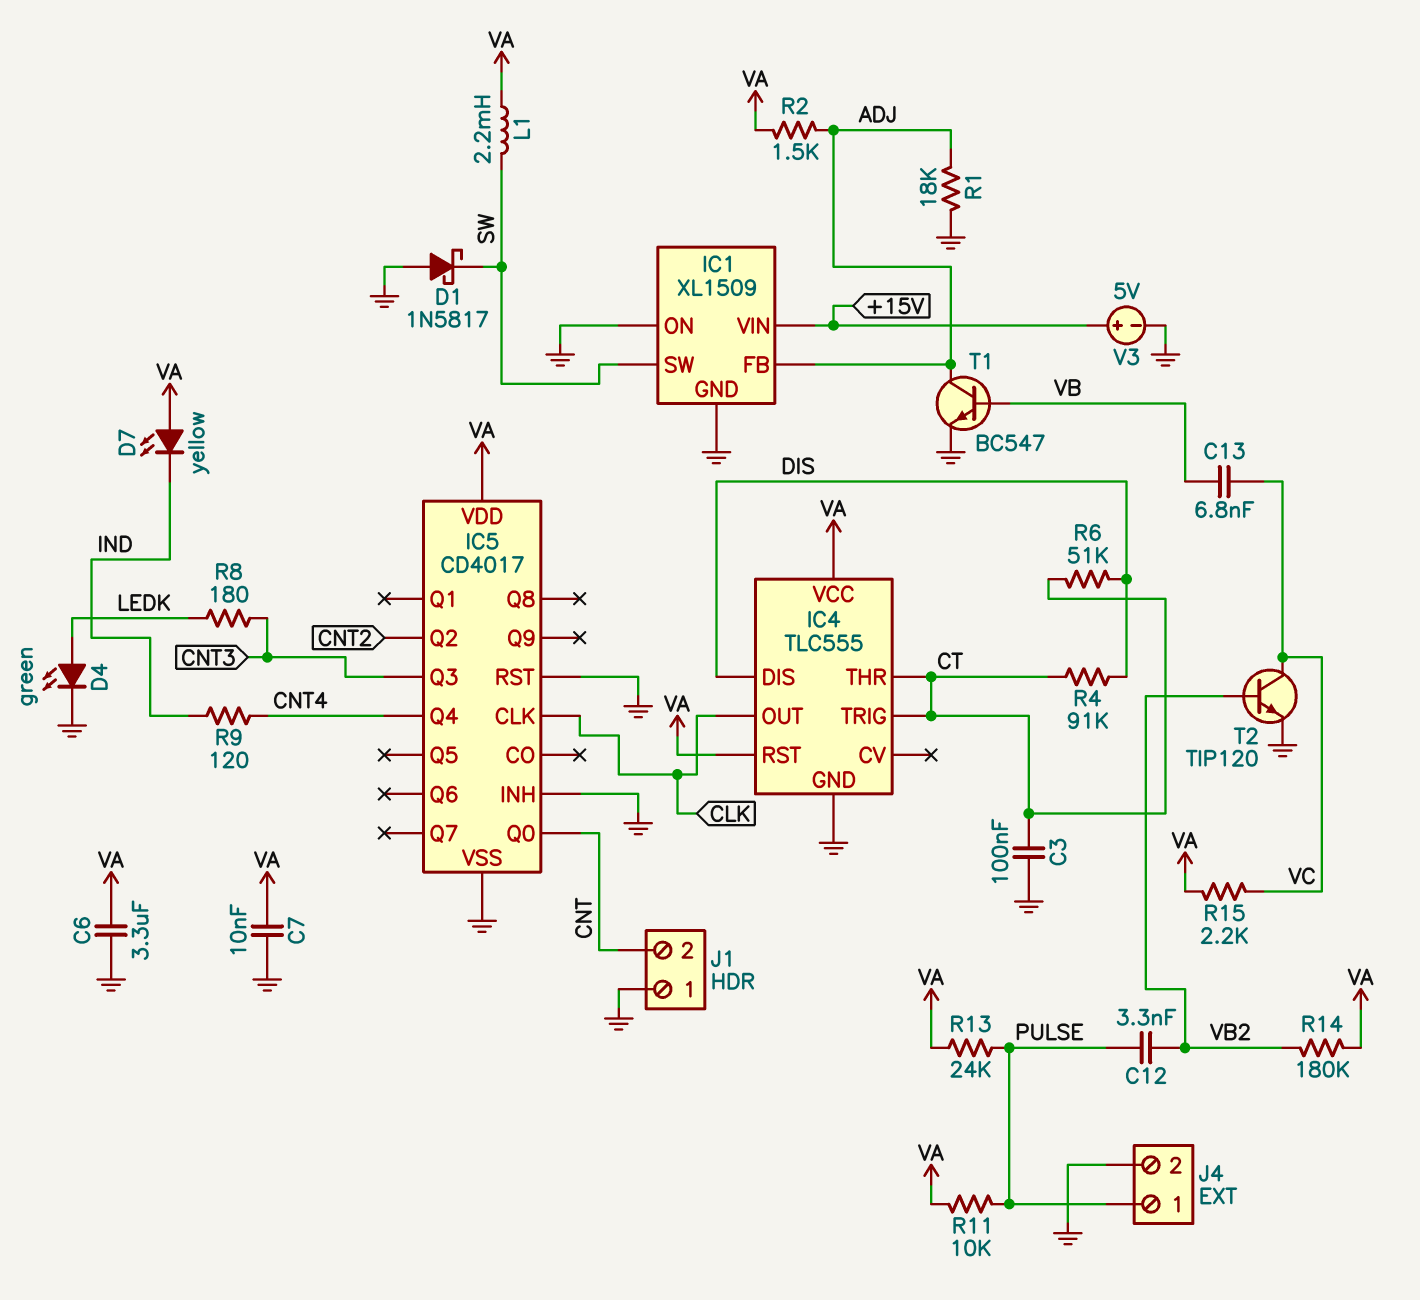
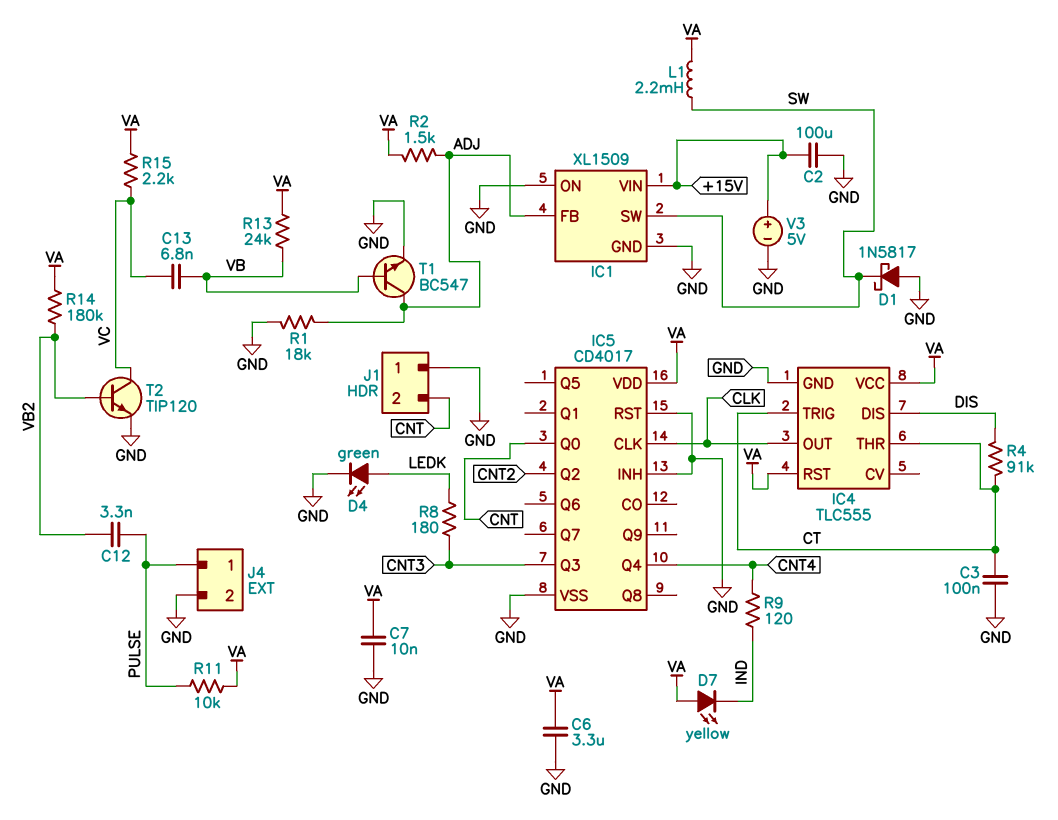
C2: none -> 100uF (+15V, GND)
R6: 51k (CT, DIS) -> none
R13: 24k (PULSE, VA) -> 24k (VA, VB)

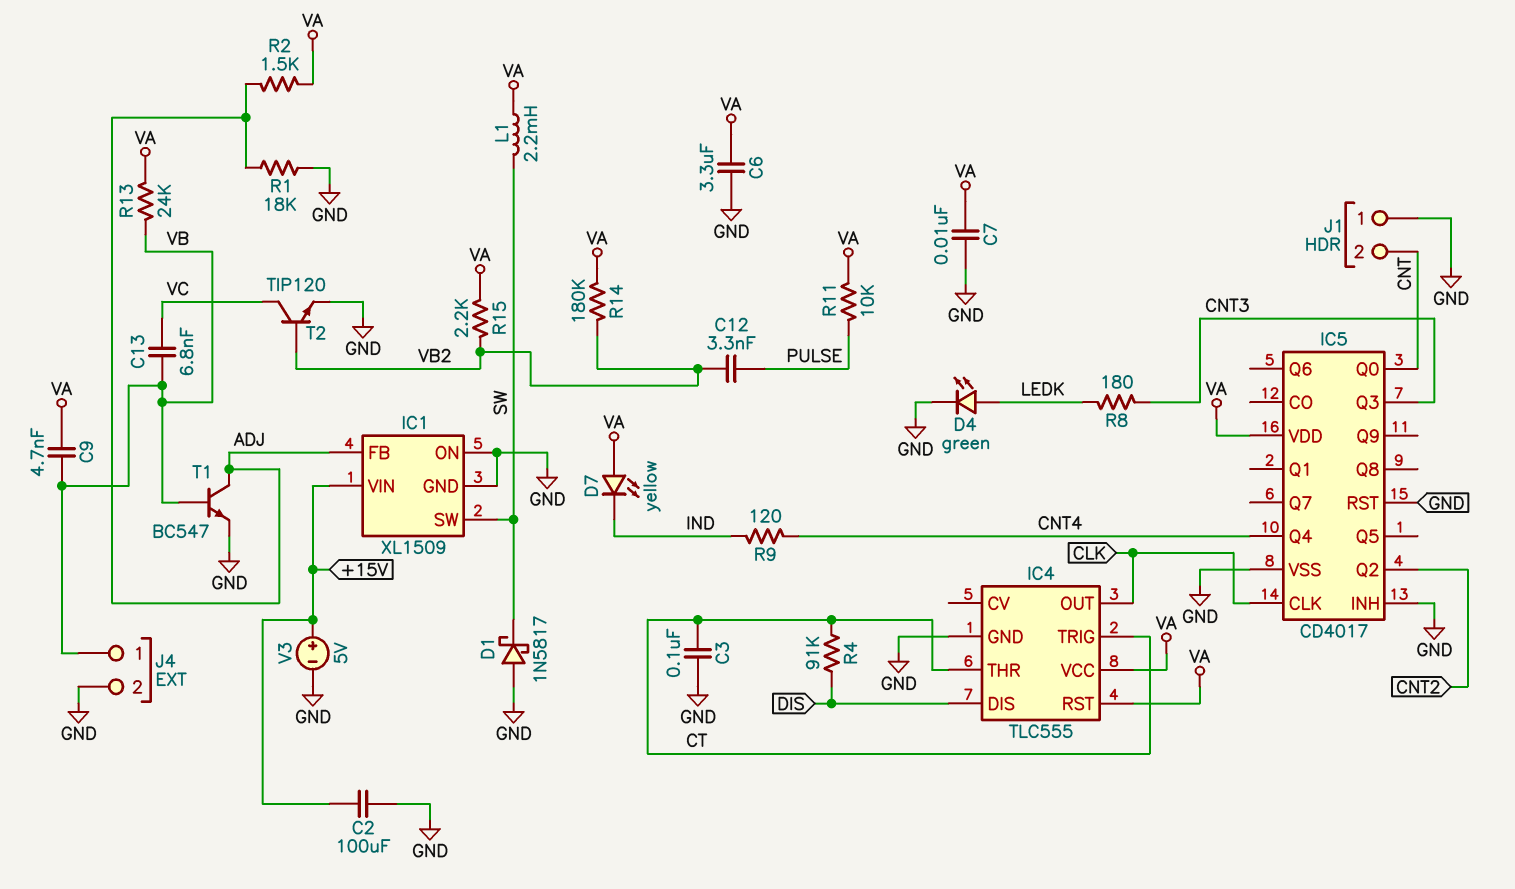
C9: none -> 4.7nF (VA, VB)
J4 pin 1: PULSE -> VB
R15: 2.2k (VA, VC) -> 2.2k (VA, VB2)

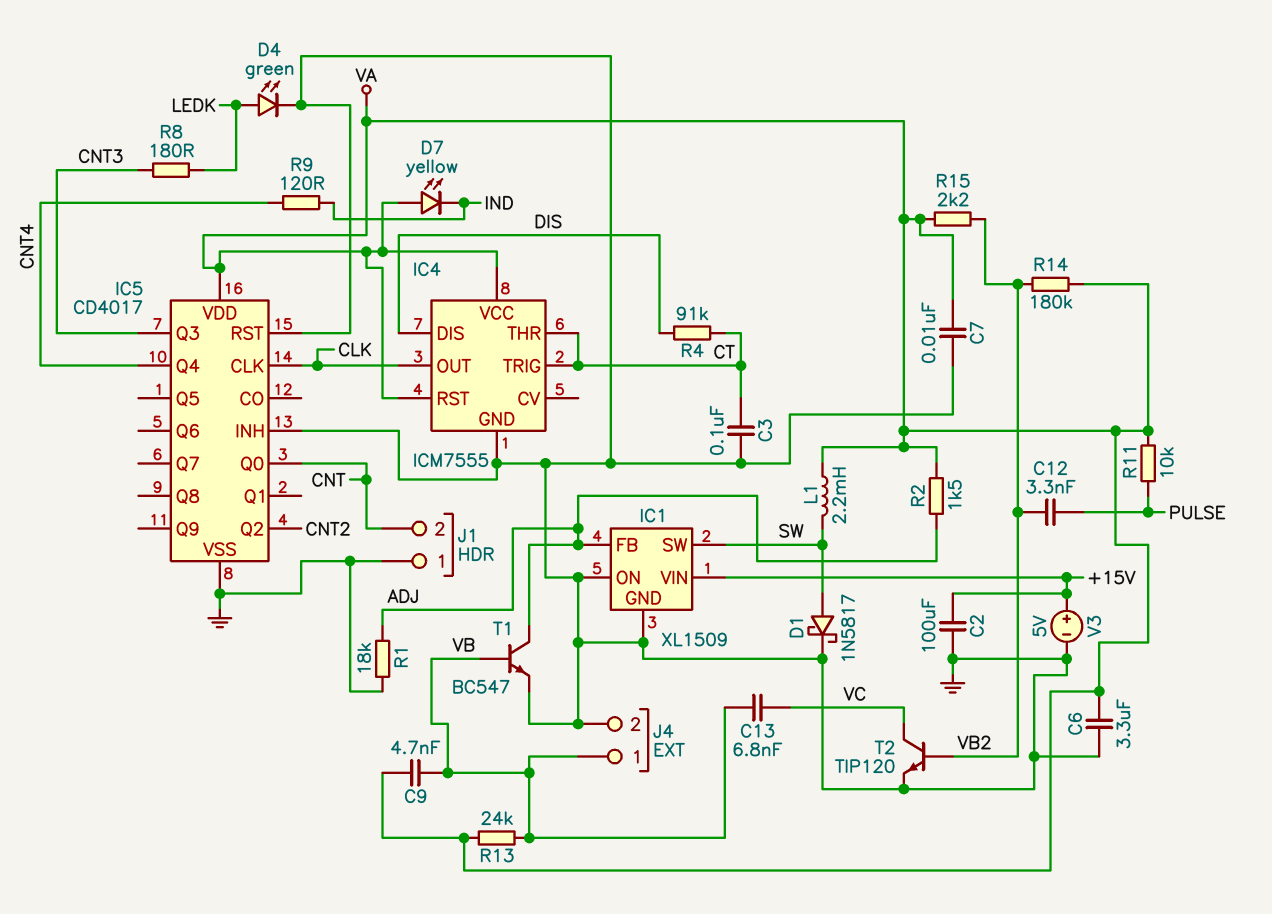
D1: schottky 1N5817 (A GND, K SW) -> schottky 1N5817 (A SW, K GND)
IC4: TLC555 -> ICM7555

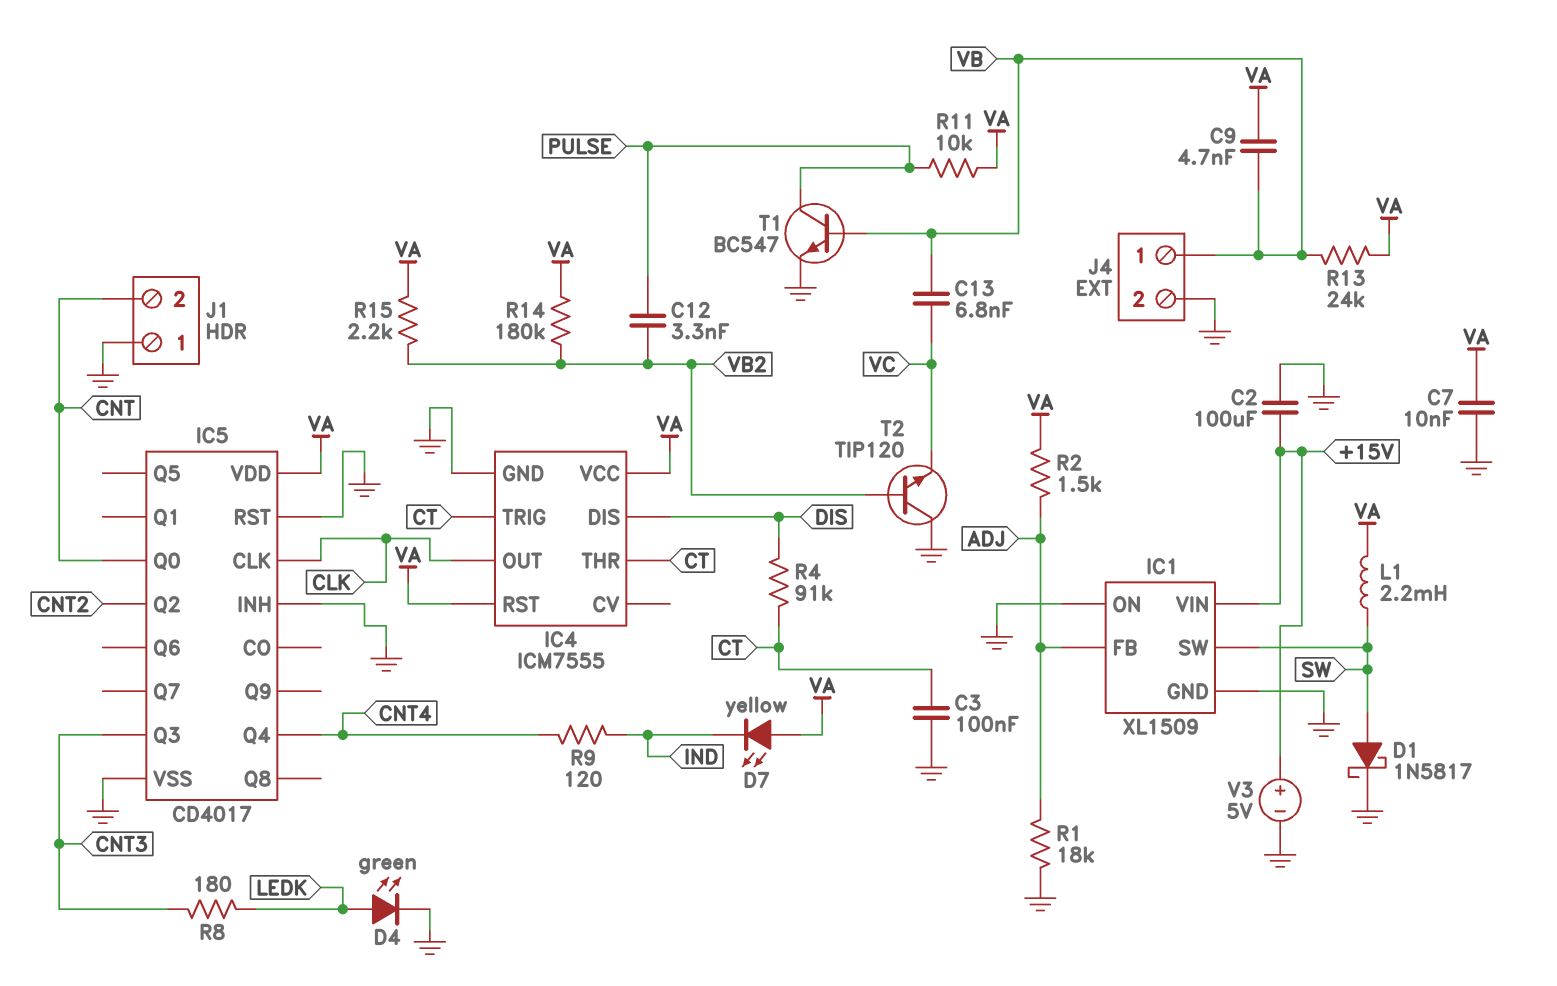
C6: 3.3uF (GND, VA) -> none
T1: NPN BC547 (B VB, C ADJ, E GND) -> NPN BC547 (B VB, C PULSE, E GND)
T2: NPN TIP120 (B VB2, C VC, E GND) -> NPN TIP120 (B VB2, C GND, E VC)

